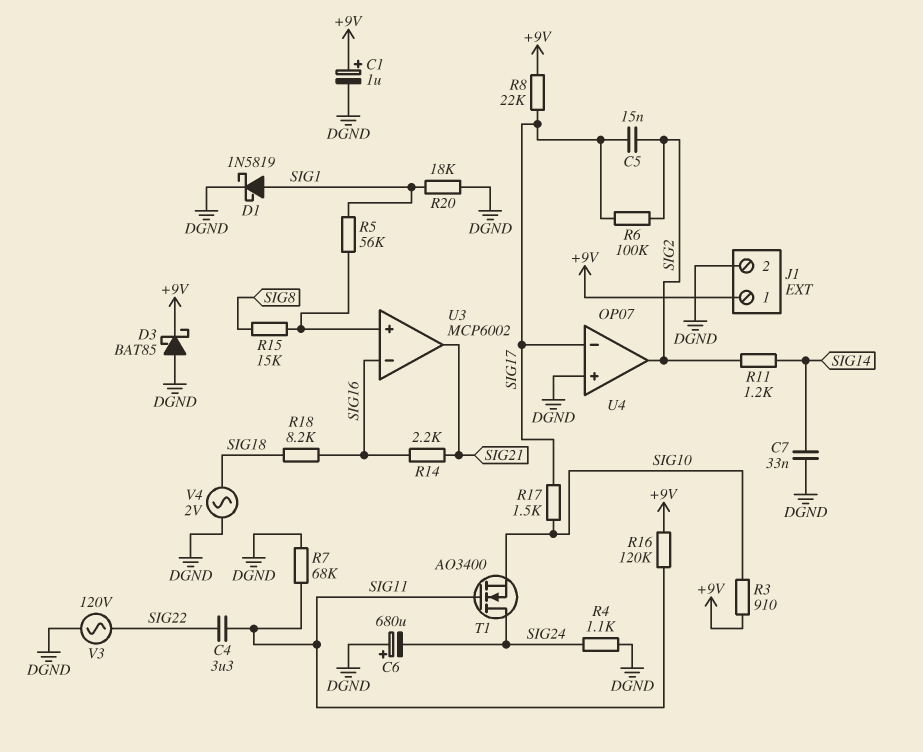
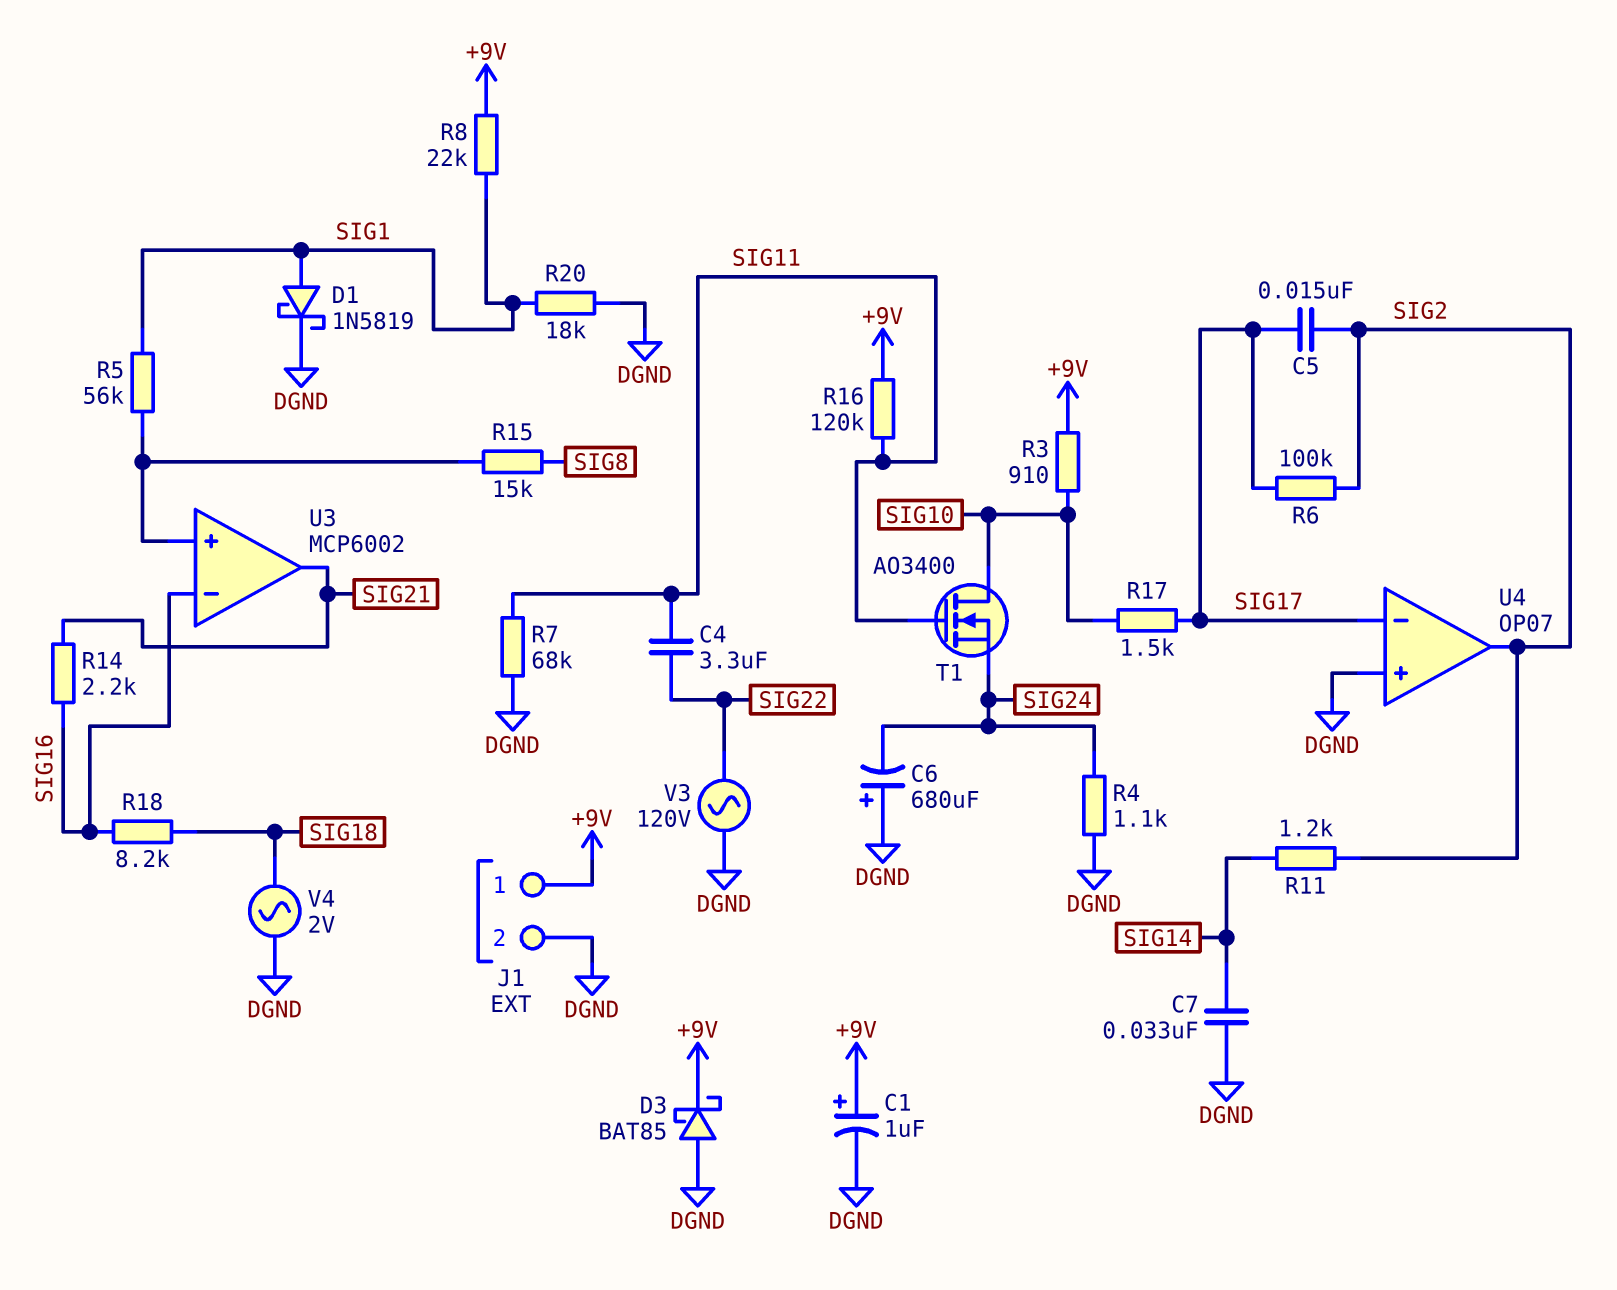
R8: 22k (+9V, SIG17) -> 22k (+9V, SIG1)
T1: NMOS AO3400 (G SIG11, D SIG24, S SIG10) -> NMOS AO3400 (G SIG11, D SIG10, S SIG24)

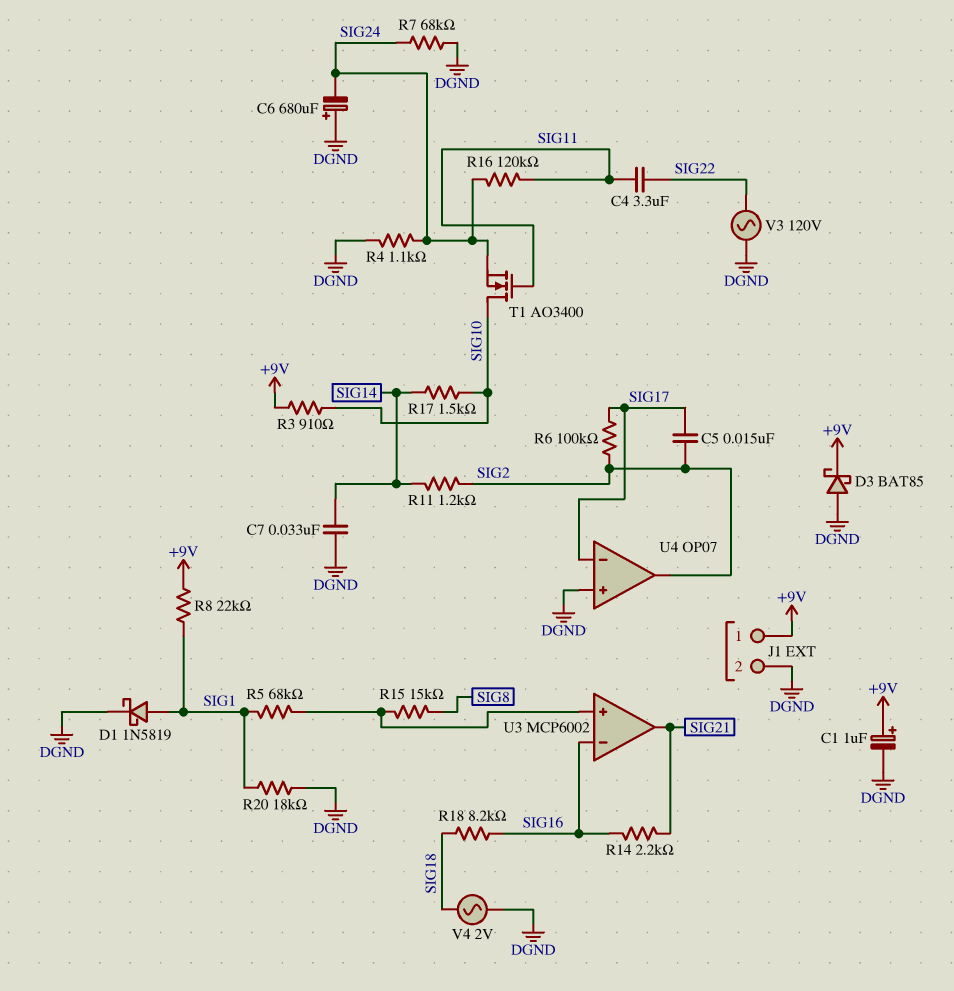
R5: 56k (SIG1, U3/in+) -> 68k (SIG1, U3/in+)
R7: 68k (DGND, SIG11) -> 68k (DGND, SIG24)
R16: 120k (+9V, SIG11) -> 120k (SIG11, SIG24)
R17: 1.5k (SIG10, SIG17) -> 1.5k (SIG10, SIG14)

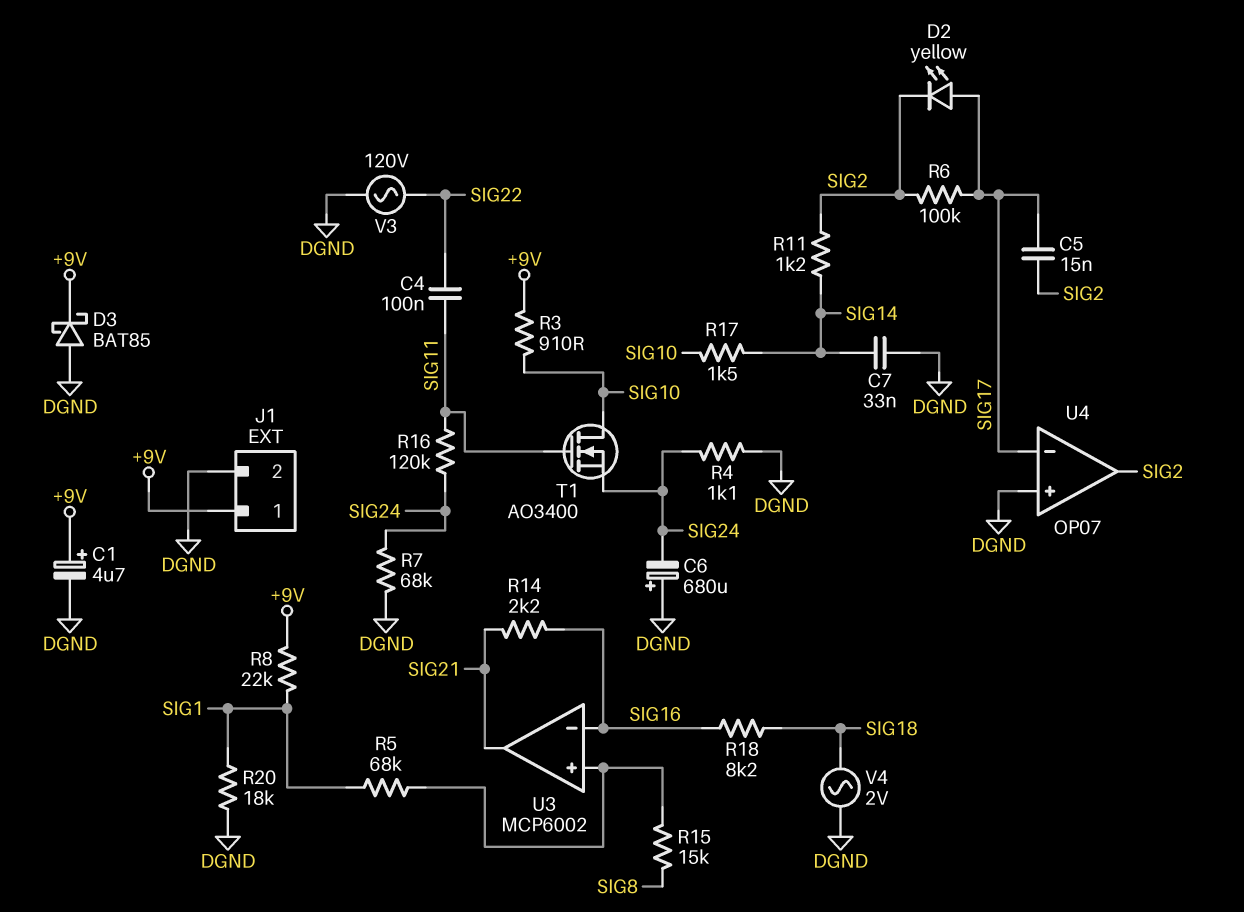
C1: 1uF (plus +9V, minus DGND) -> 4.7uF (plus +9V, minus DGND)
C4: 3.3uF (SIG11, SIG22) -> 100nF (SIG11, SIG22)
D1: schottky 1N5819 (A SIG1, K DGND) -> none
D2: none -> LED yellow (A SIG17, K SIG2)

